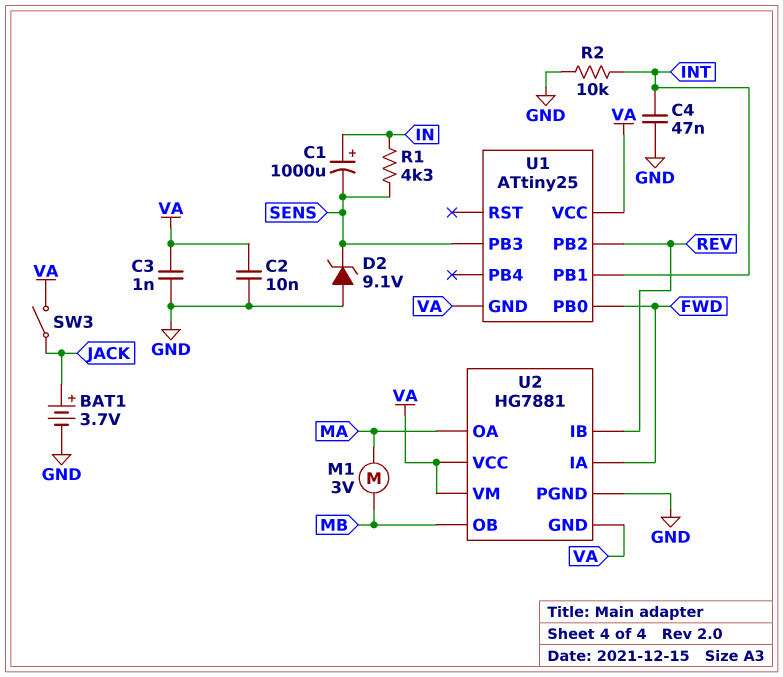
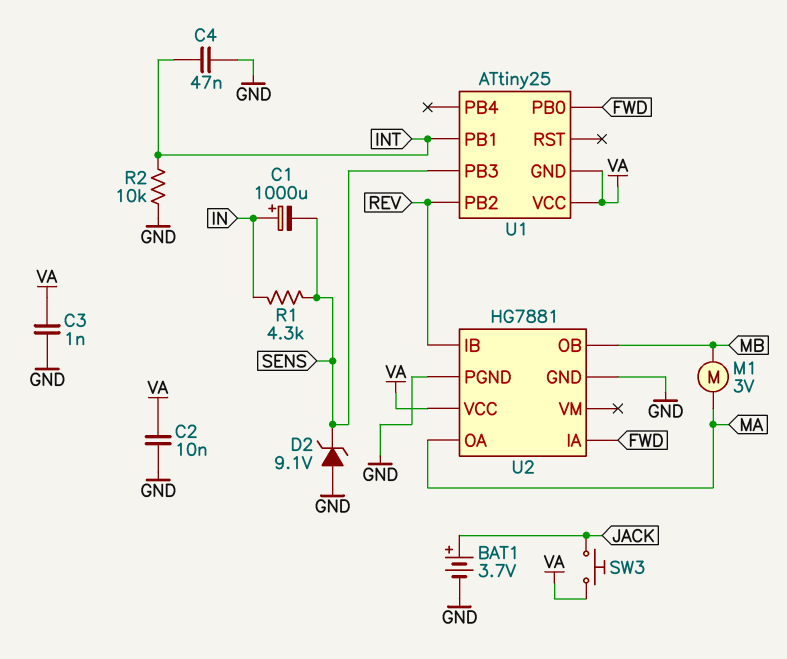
SW3: switch (JACK, VA) -> button (JACK, VA)
U2 pin GND: VA -> GND
U2 pin VM: VA -> none

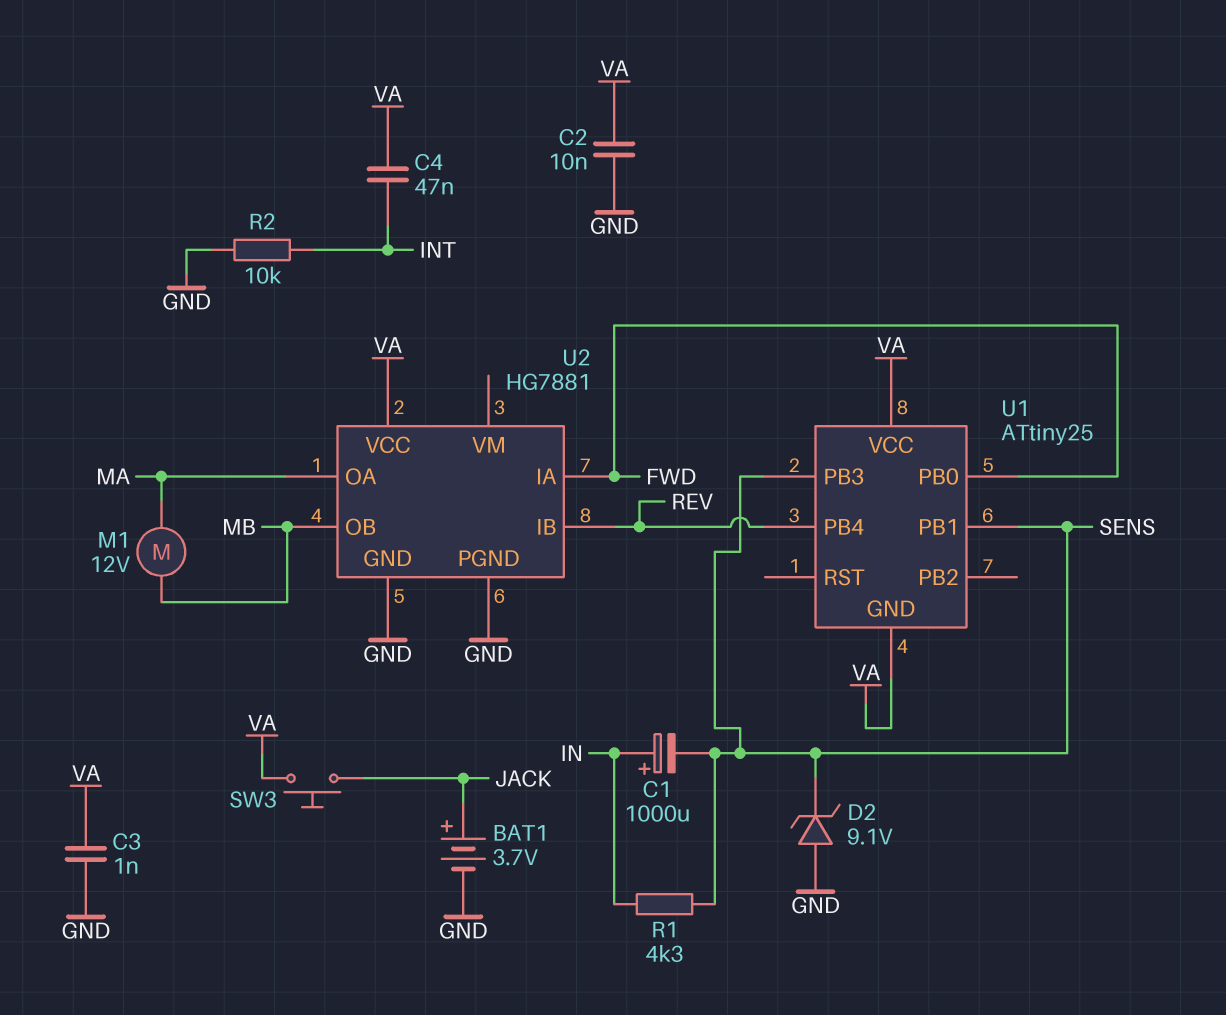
C4: 47nF (GND, INT) -> 47nF (INT, VA)
M1: motor 3V (MA, MB) -> motor 12V (MA, MB)
U1 pin PB1: INT -> SENS
U1 pin PB2: REV -> none
U1 pin PB4: none -> REV

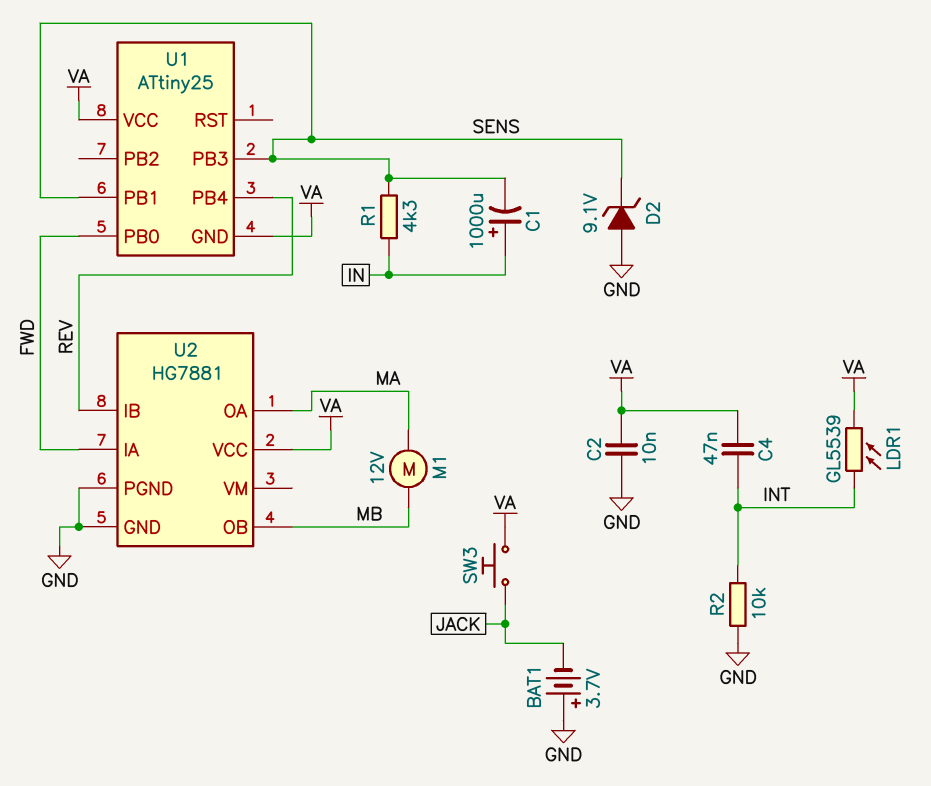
BAT1: 3.7V (plus JACK, minus GND) -> 3.7V (plus GND, minus JACK)
C3: 1nF (GND, VA) -> none
LDR1: none -> GL5539 (INT, VA)

